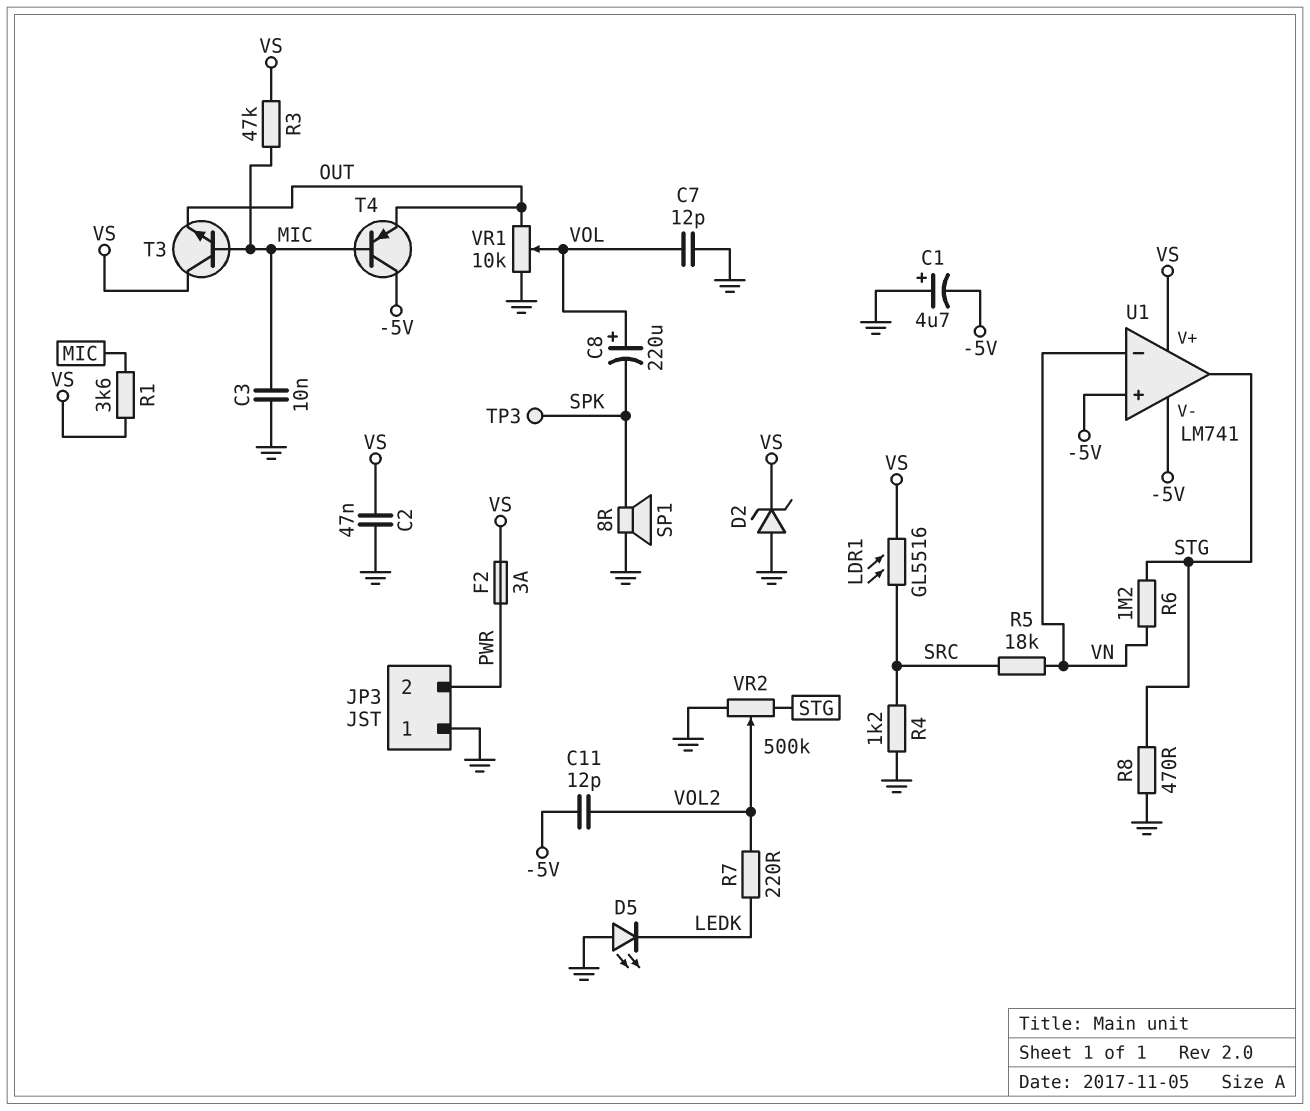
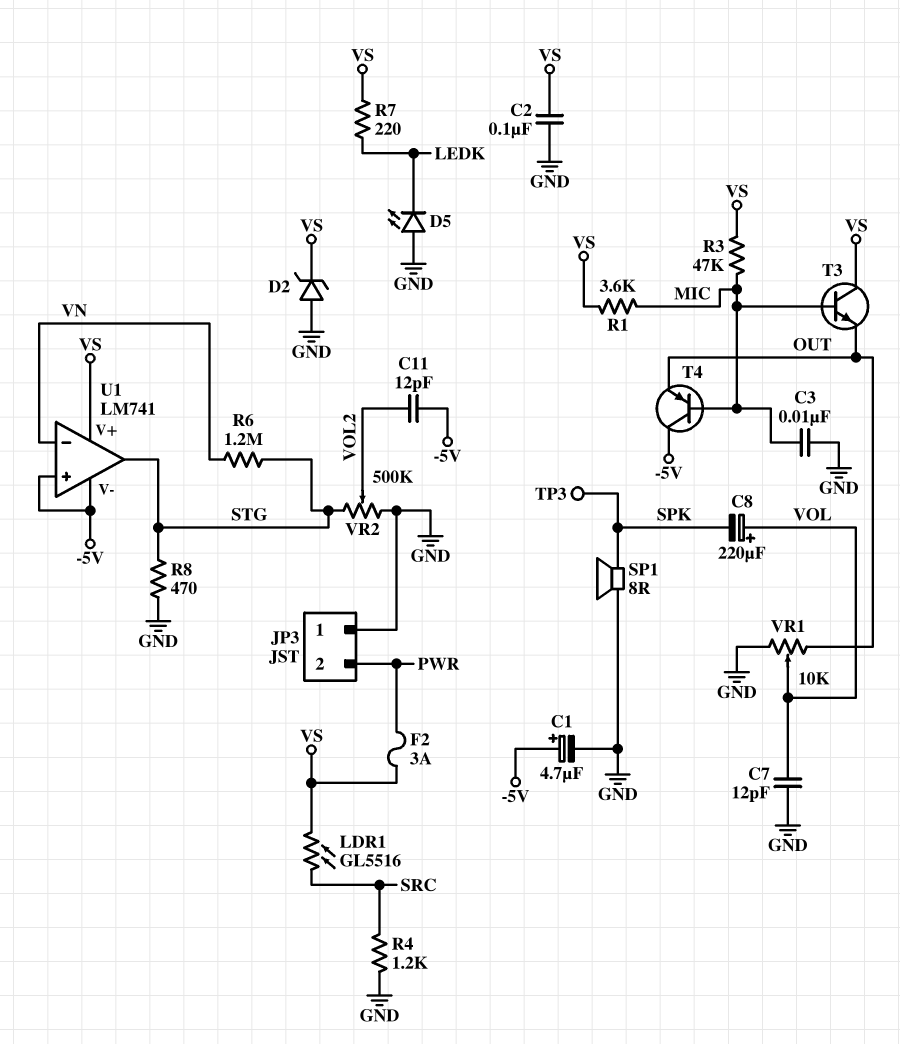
C1: 4.7uF (plus GND, minus -5V) -> 4.7uF (plus -5V, minus GND)
C2: 47nF (GND, VS) -> 100nF (GND, VS)
R5: 18k (SRC, VN) -> none
R7: 220 (LEDK, VOL2) -> 220 (LEDK, VS)

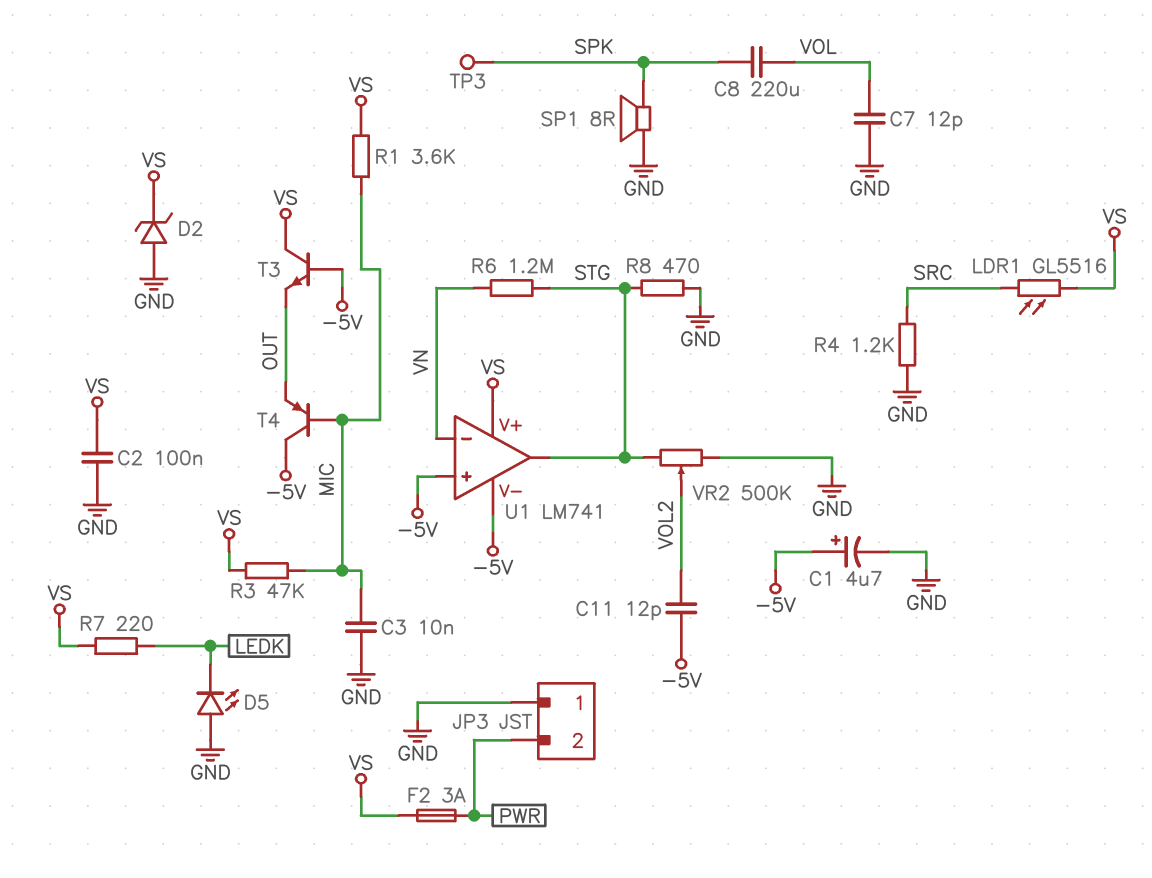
C8: 220uF (plus VOL, minus SPK) -> 220uF (SPK, VOL)
T3: NPN (B MIC, C VS, E OUT) -> NPN (B -5V, C VS, E OUT)
VR1: 10k (GND, OUT, wiper VOL) -> none

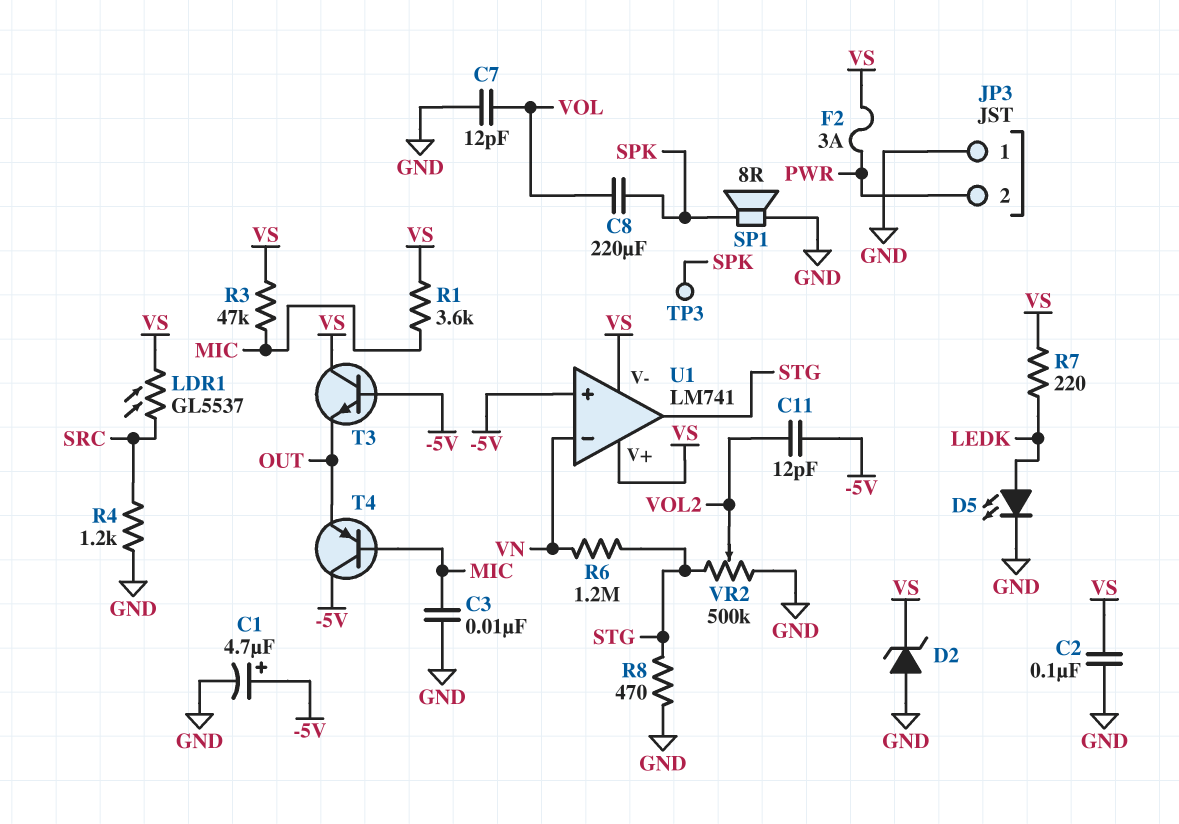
D5: LED (A GND, K LEDK) -> LED (A LEDK, K GND)
LDR1: GL5516 (SRC, VS) -> GL5537 (SRC, VS)
U1 pin V-: -5V -> VS

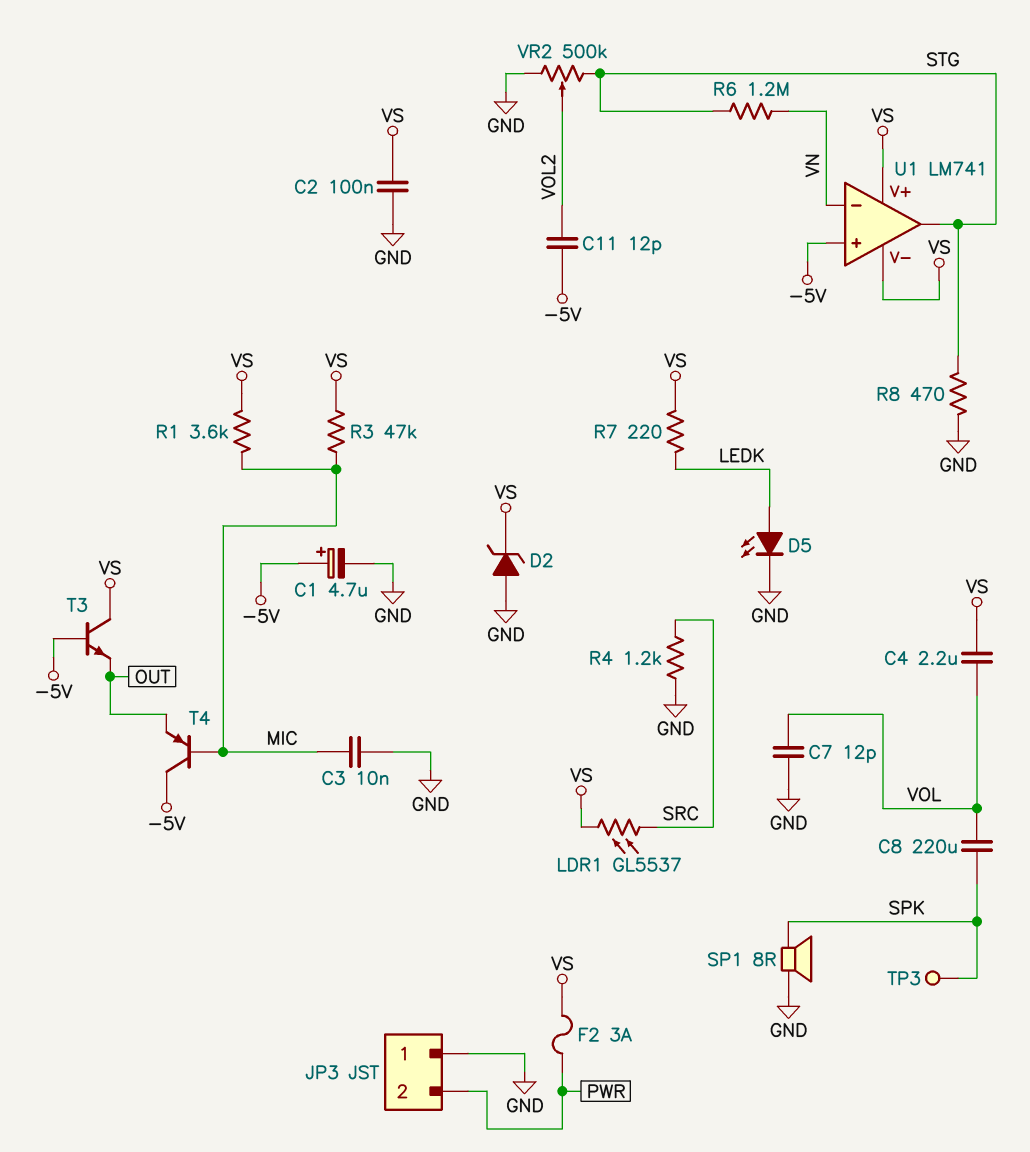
C4: none -> 2.2uF (VOL, VS)

